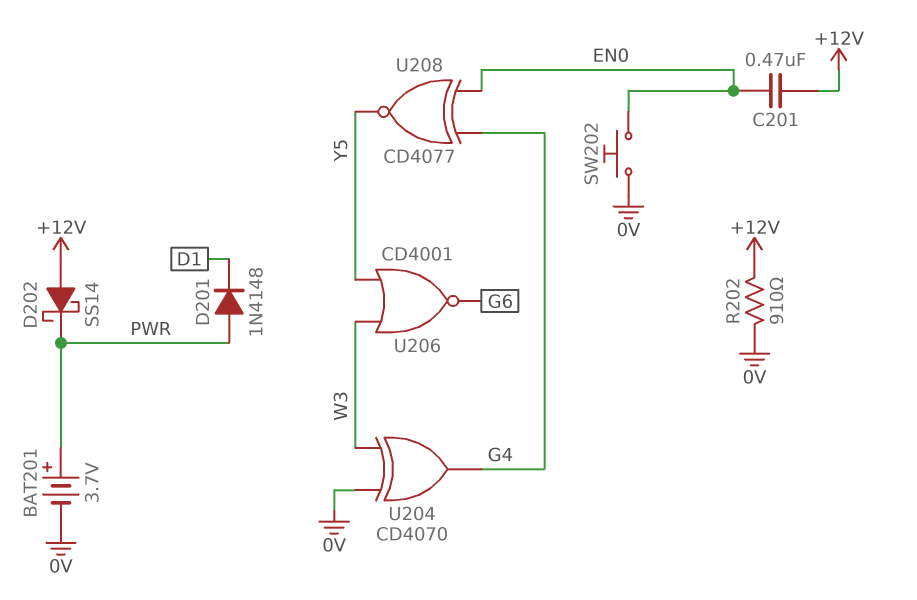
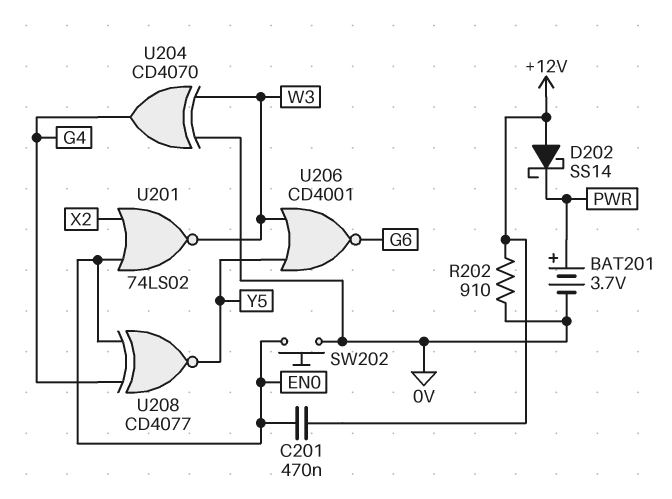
D201: diode 1N4148 (A PWR, K D1) -> none
U201: none -> NOR 74LS02 (in EN0, in X2, out W3)

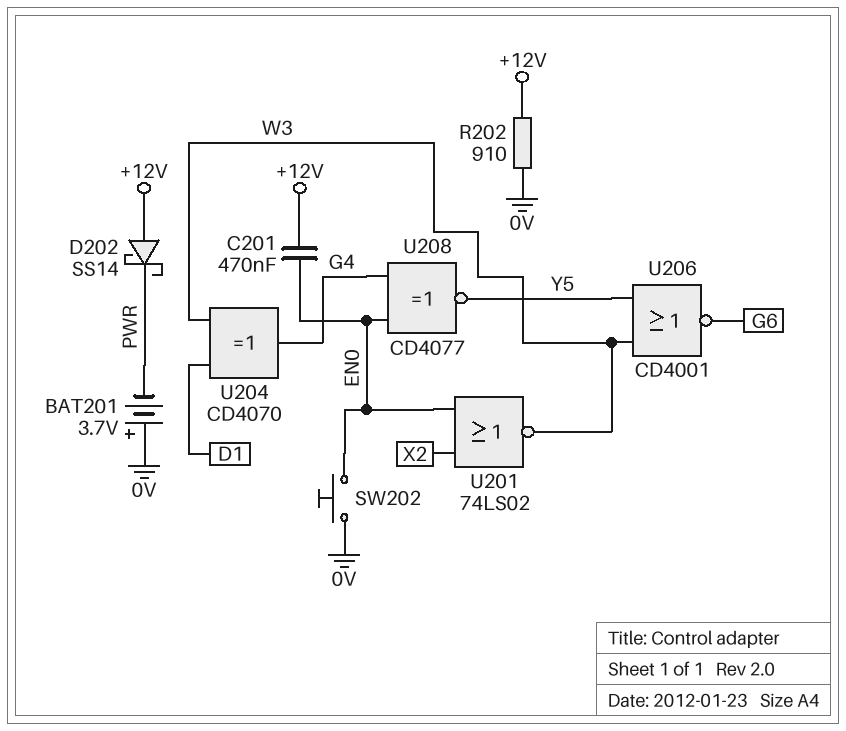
BAT201: 3.7V (plus PWR, minus 0V) -> 3.7V (plus 0V, minus PWR)
U204: XOR CD4070 (in 0V, in W3, out G4) -> XOR CD4070 (in D1, in W3, out G4)

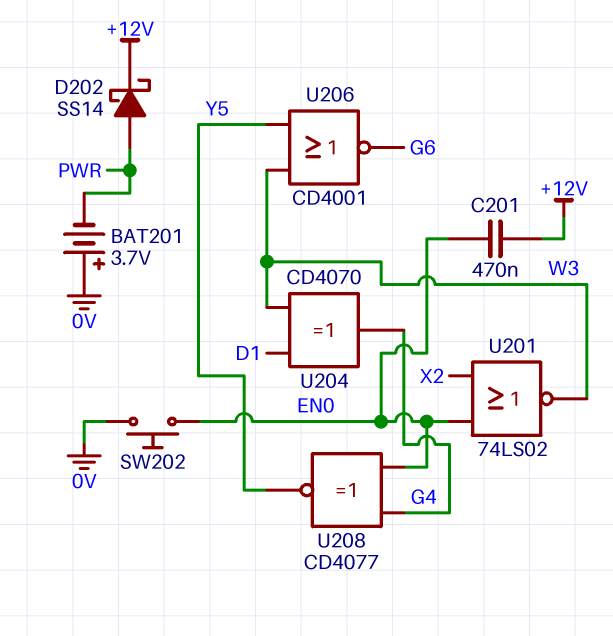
D202: schottky SS14 (A +12V, K PWR) -> schottky SS14 (A PWR, K +12V)
R202: 910 (+12V, 0V) -> none

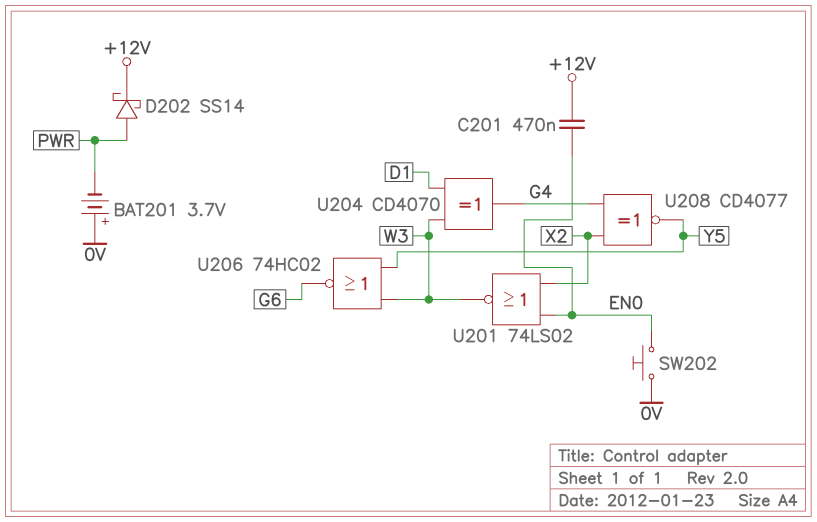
U206: NOR CD4001 (in W3, in Y5, out G6) -> NOR 74HC02 (in W3, in Y5, out G6)
U208: XNOR CD4077 (in EN0, in G4, out Y5) -> XNOR CD4077 (in G4, in X2, out Y5)

